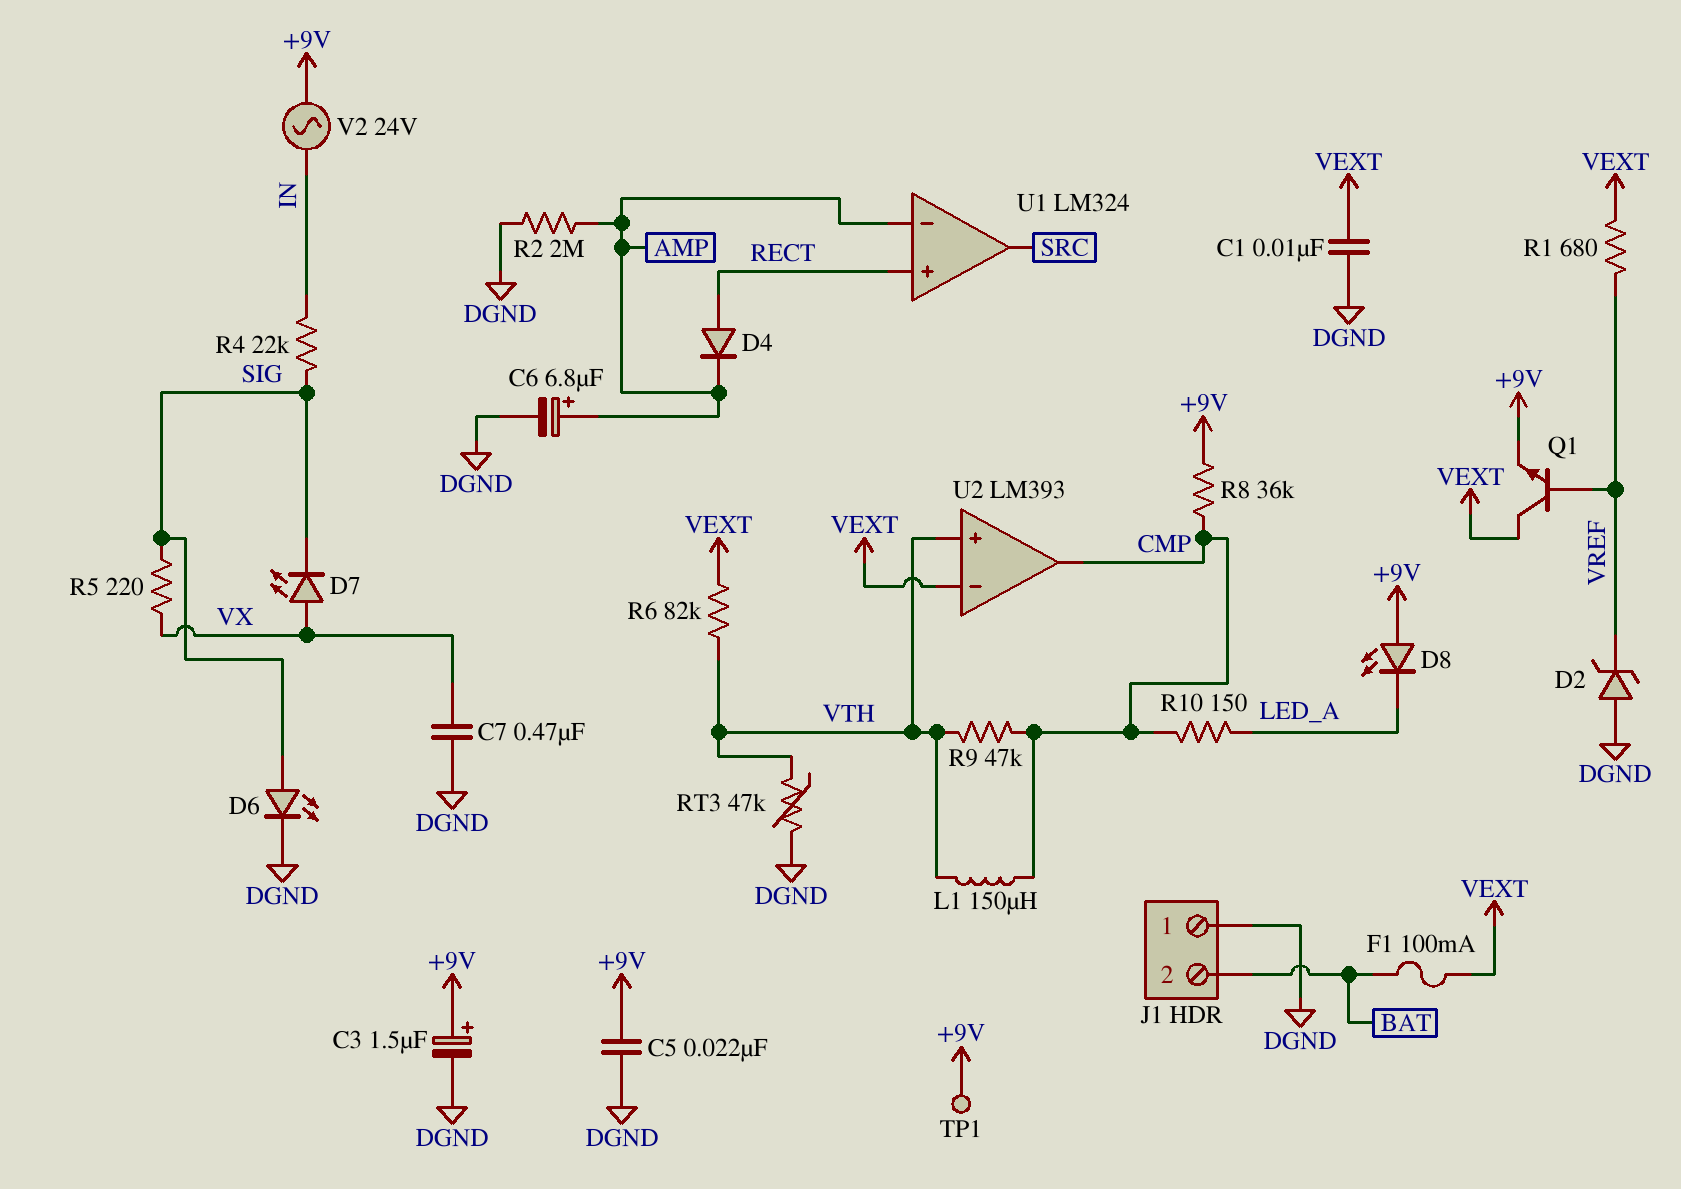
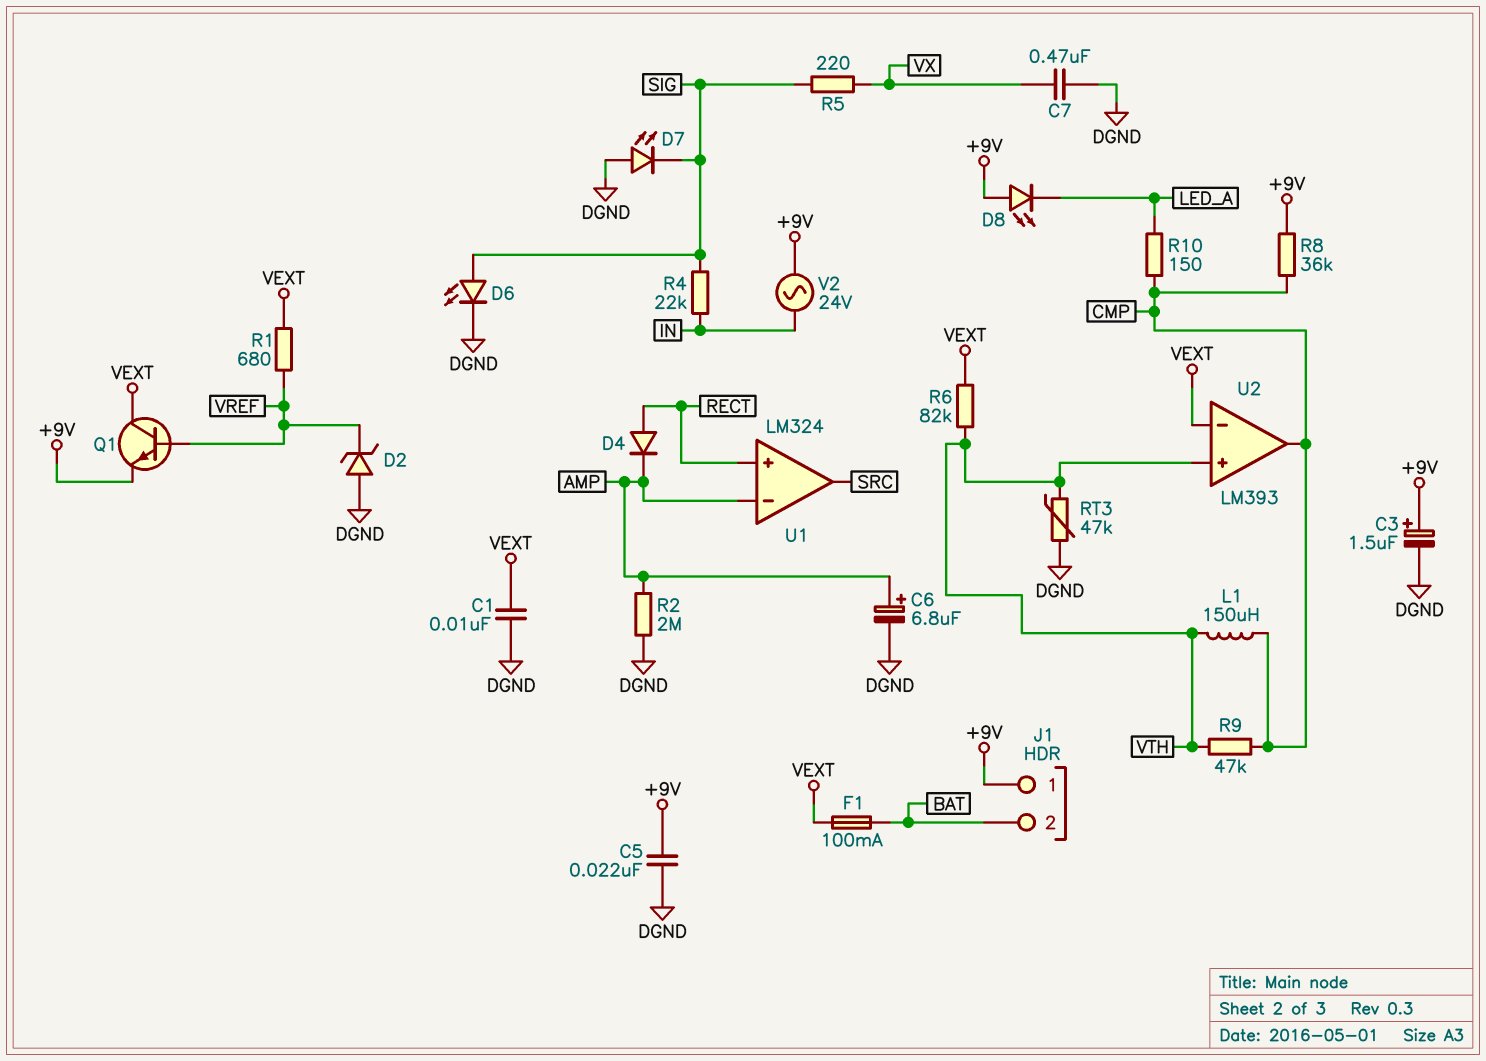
D7: LED (A VX, K SIG) -> LED (A DGND, K SIG)
J1 pin 1: DGND -> +9V
TP1: test point (+9V) -> none

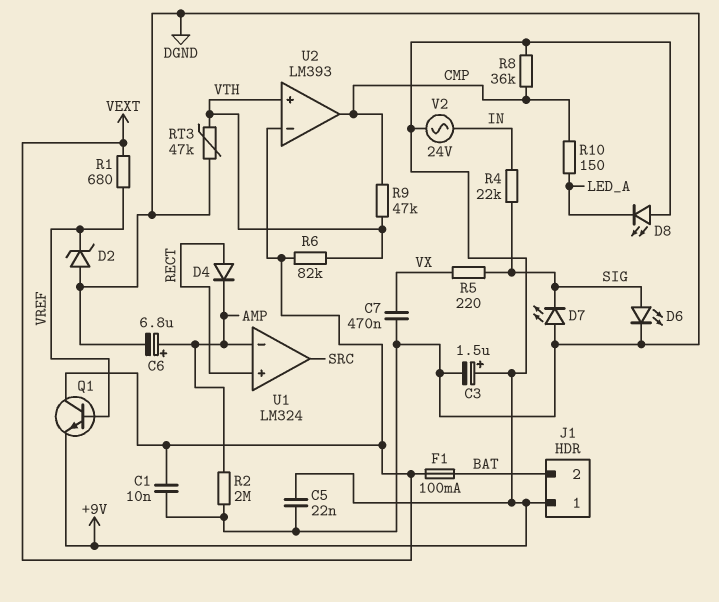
L1: 150uH (CMP, VTH) -> none

